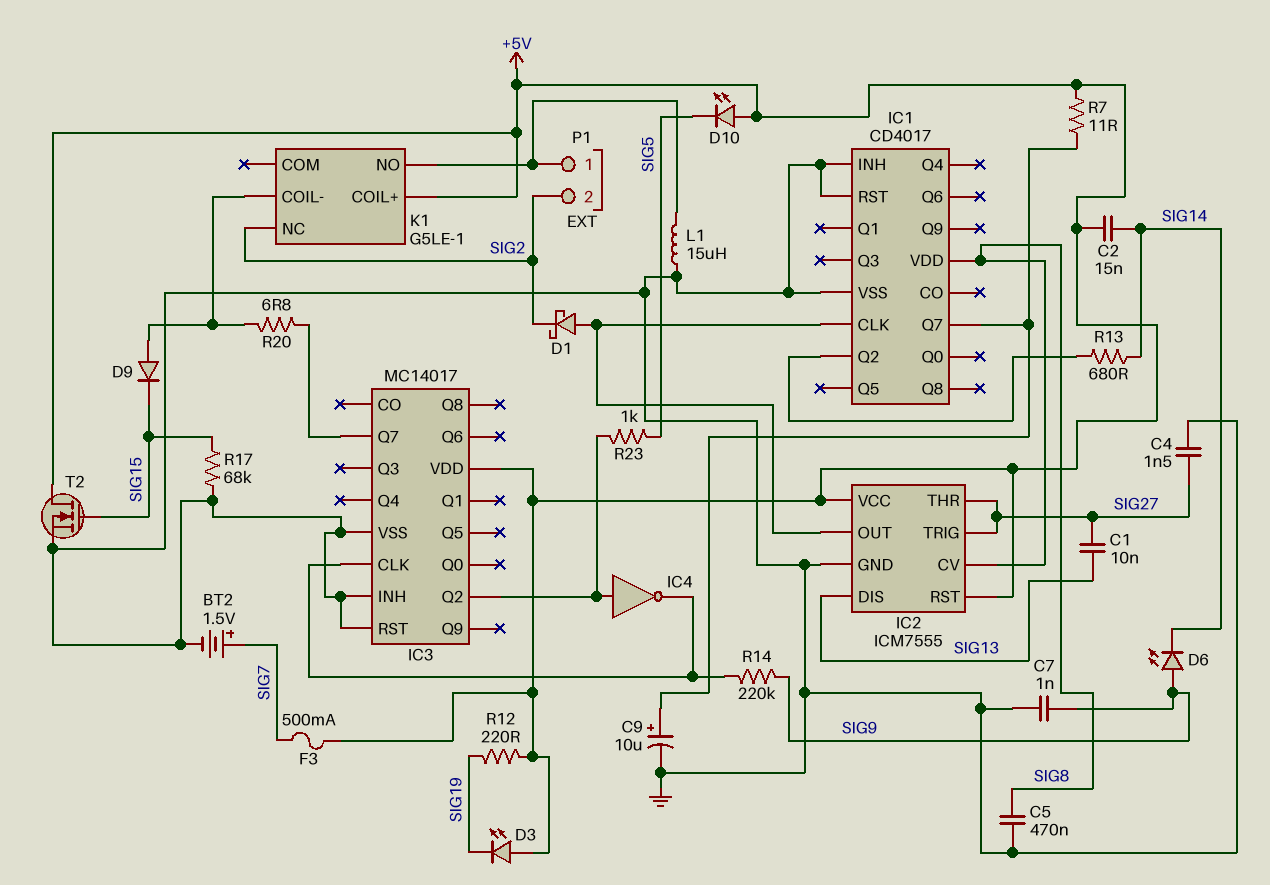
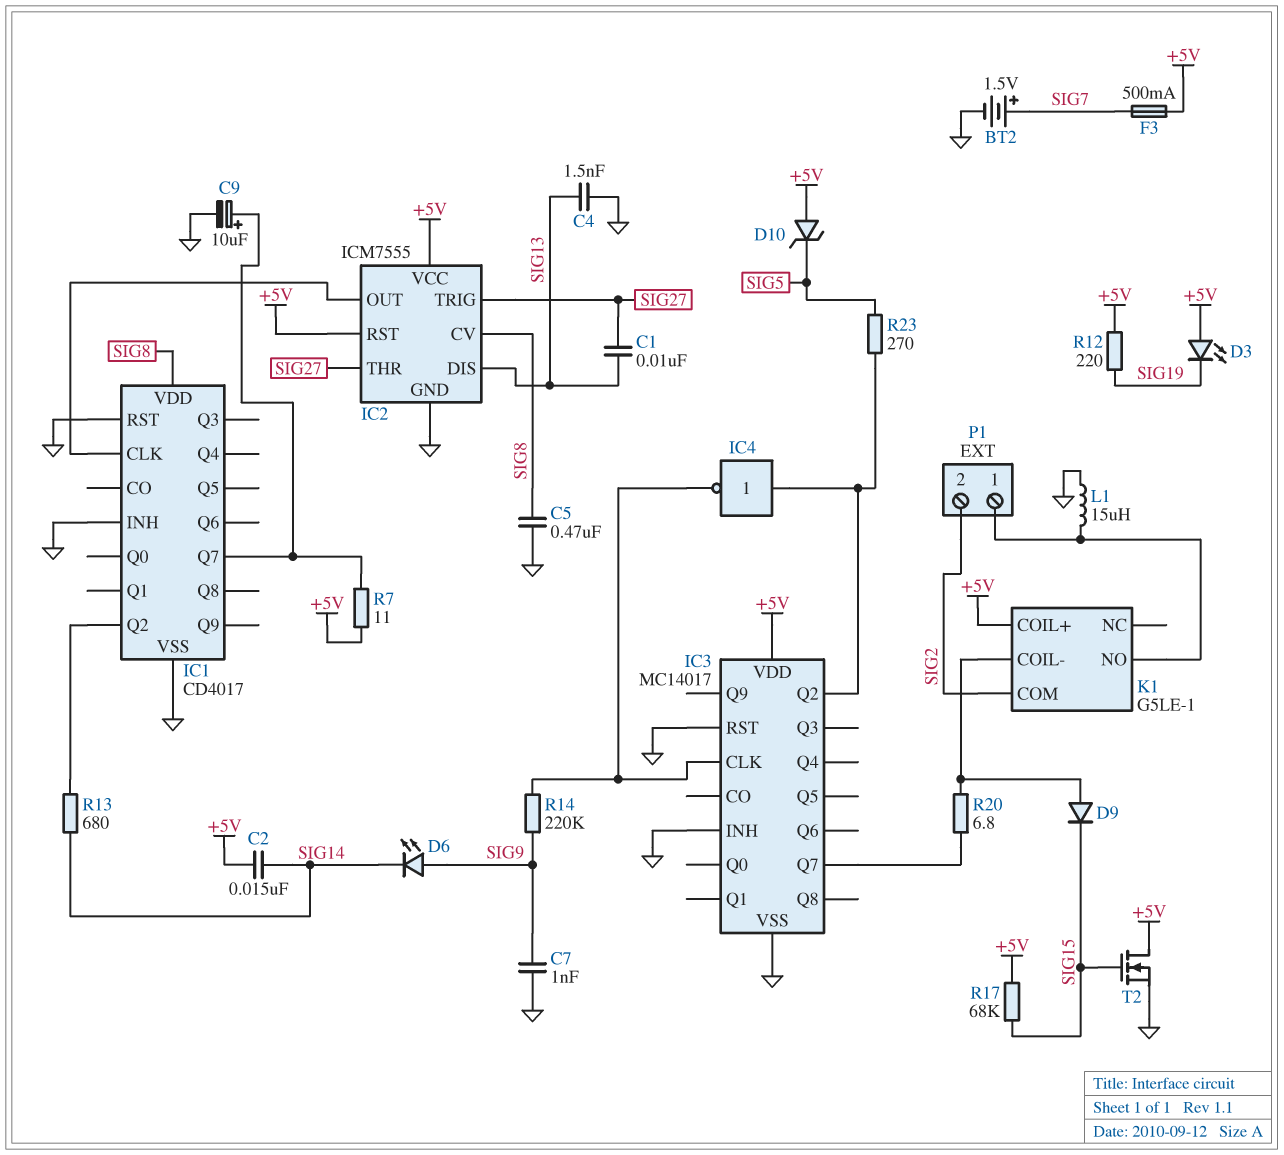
C4: 1.5nF (GND, SIG27) -> 1.5nF (GND, SIG13)
D1: schottky (A IC1/CLK, K SIG2) -> none
D10: LED (A +5V, K SIG5) -> zener (A +5V, K SIG5)
K1 pin COM: none -> SIG2
K1 pin NC: SIG2 -> none
R17: 68k (GND, SIG15) -> 68k (+5V, SIG15)
R23: 1k (IC3/Q2, SIG5) -> 270 (IC3/Q2, SIG5)

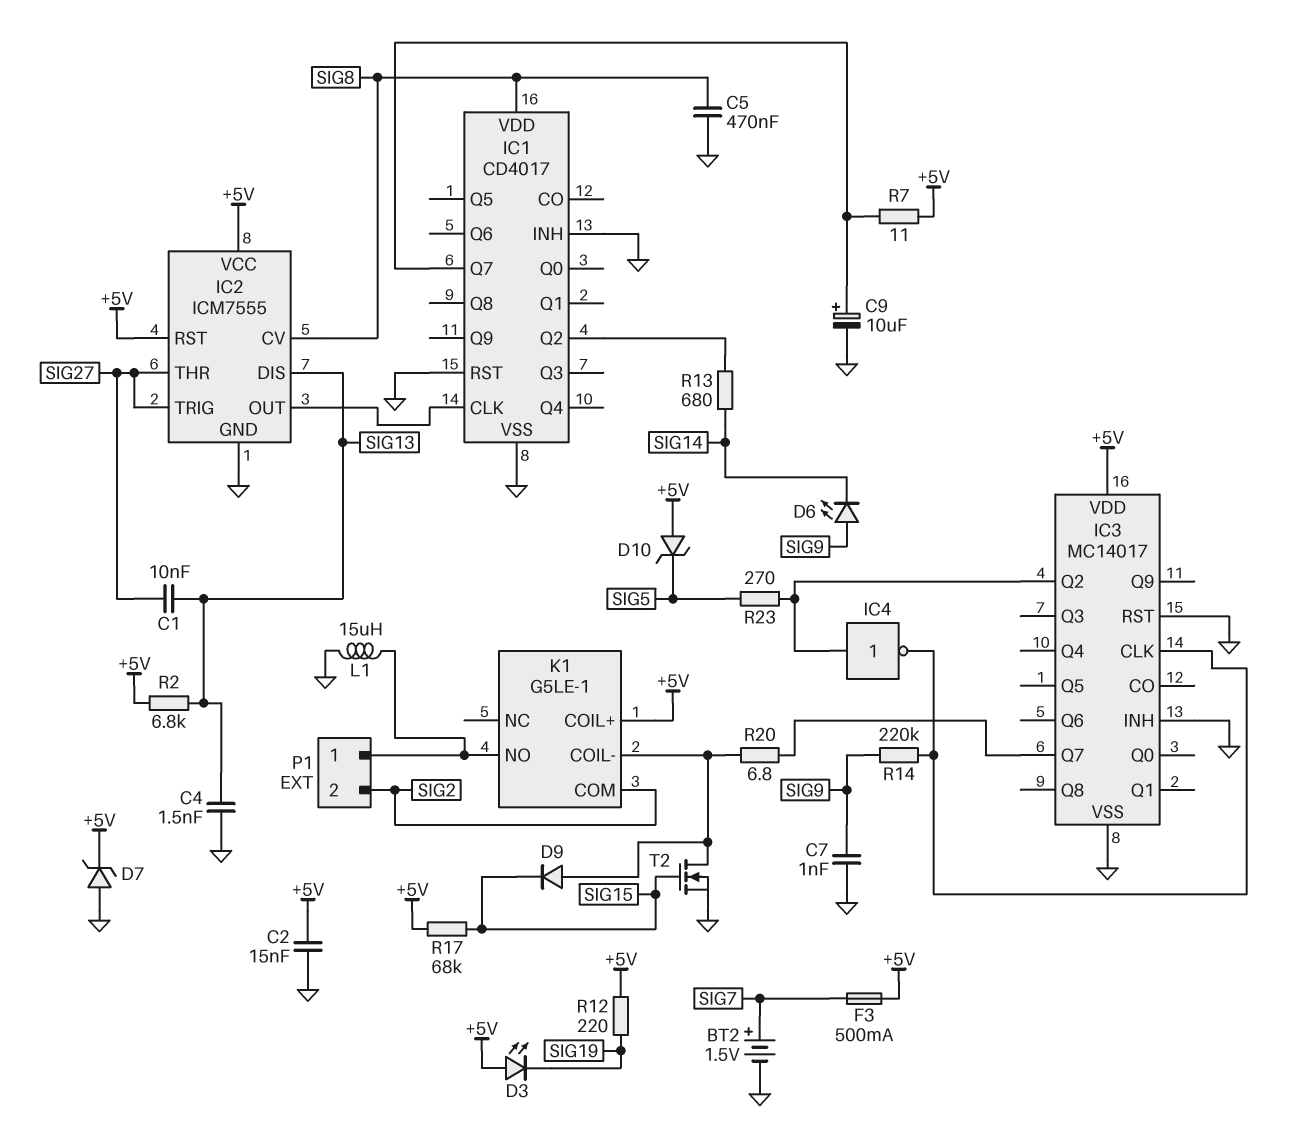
C2: 15nF (+5V, SIG14) -> 15nF (+5V, GND)
D7: none -> zener (A GND, K +5V)
R2: none -> 6.8k (+5V, SIG13)
T2: NMOS (G SIG15, D +5V, S GND) -> NMOS (G SIG15, D K1/COIL-, S GND)

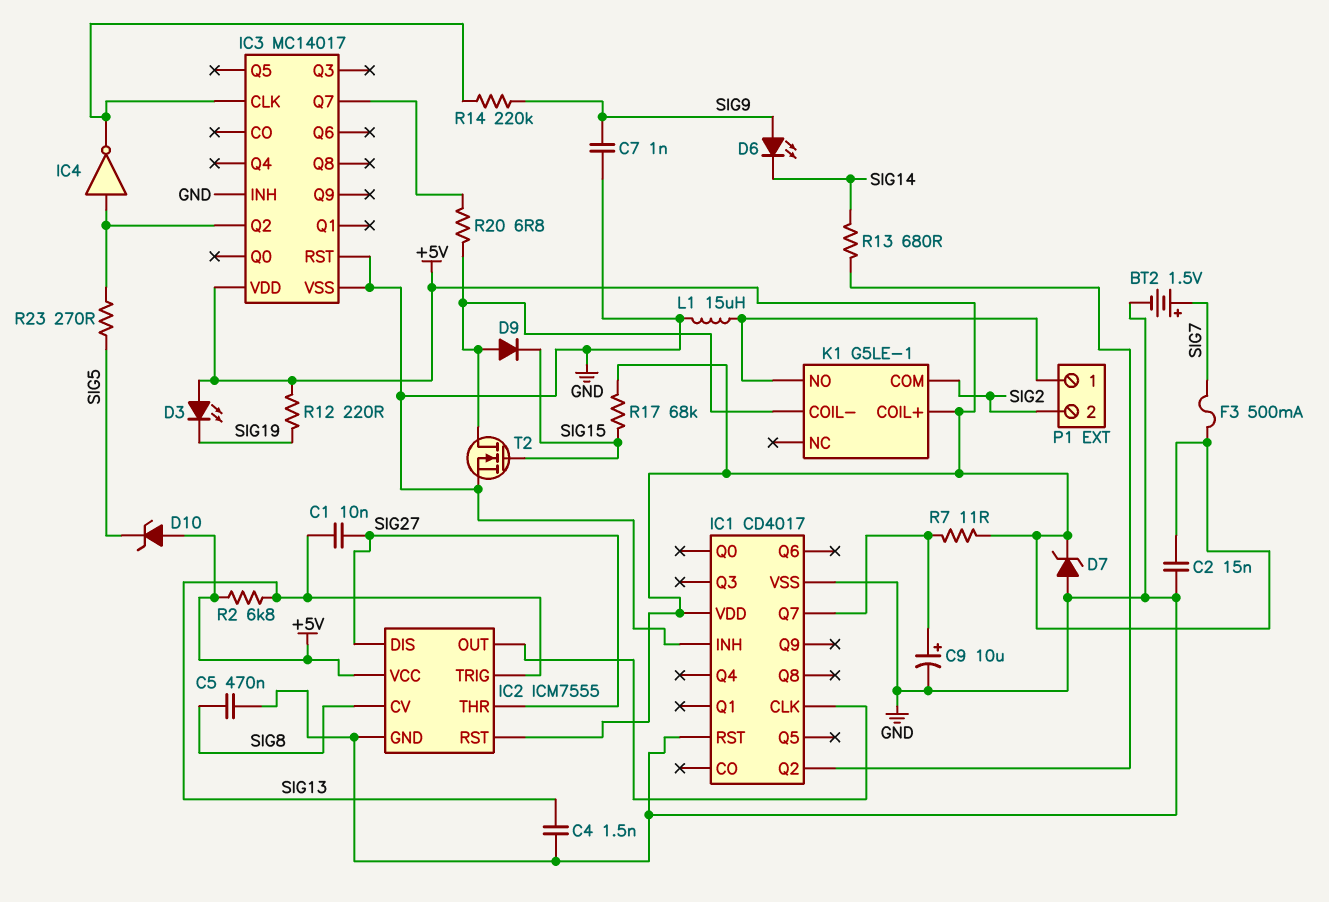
IC1 pin VDD: SIG8 -> +5V
IC2 pin DIS: SIG13 -> SIG27
IC2 pin TRIG: SIG27 -> SIG13

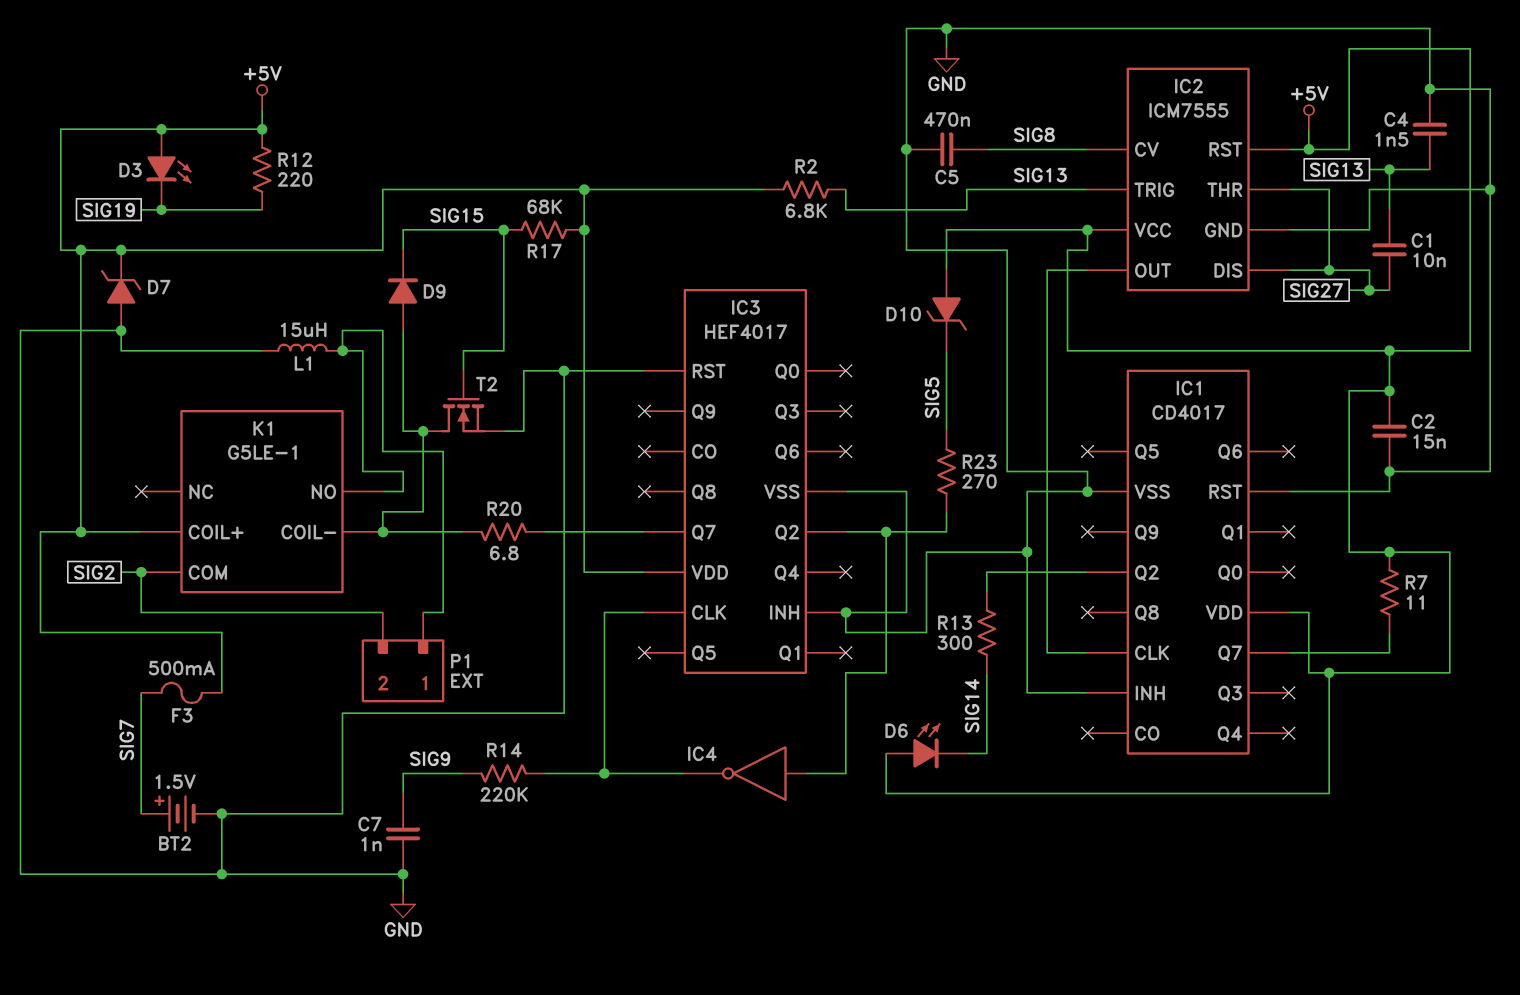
C9: 10uF (plus IC1/Q7, minus GND) -> none
D6: LED (A SIG9, K SIG14) -> LED (A +5V, K SIG14)
IC3: MC14017 -> HEF4017
R13: 680 (IC1/Q2, SIG14) -> 300 (IC1/Q2, SIG14)

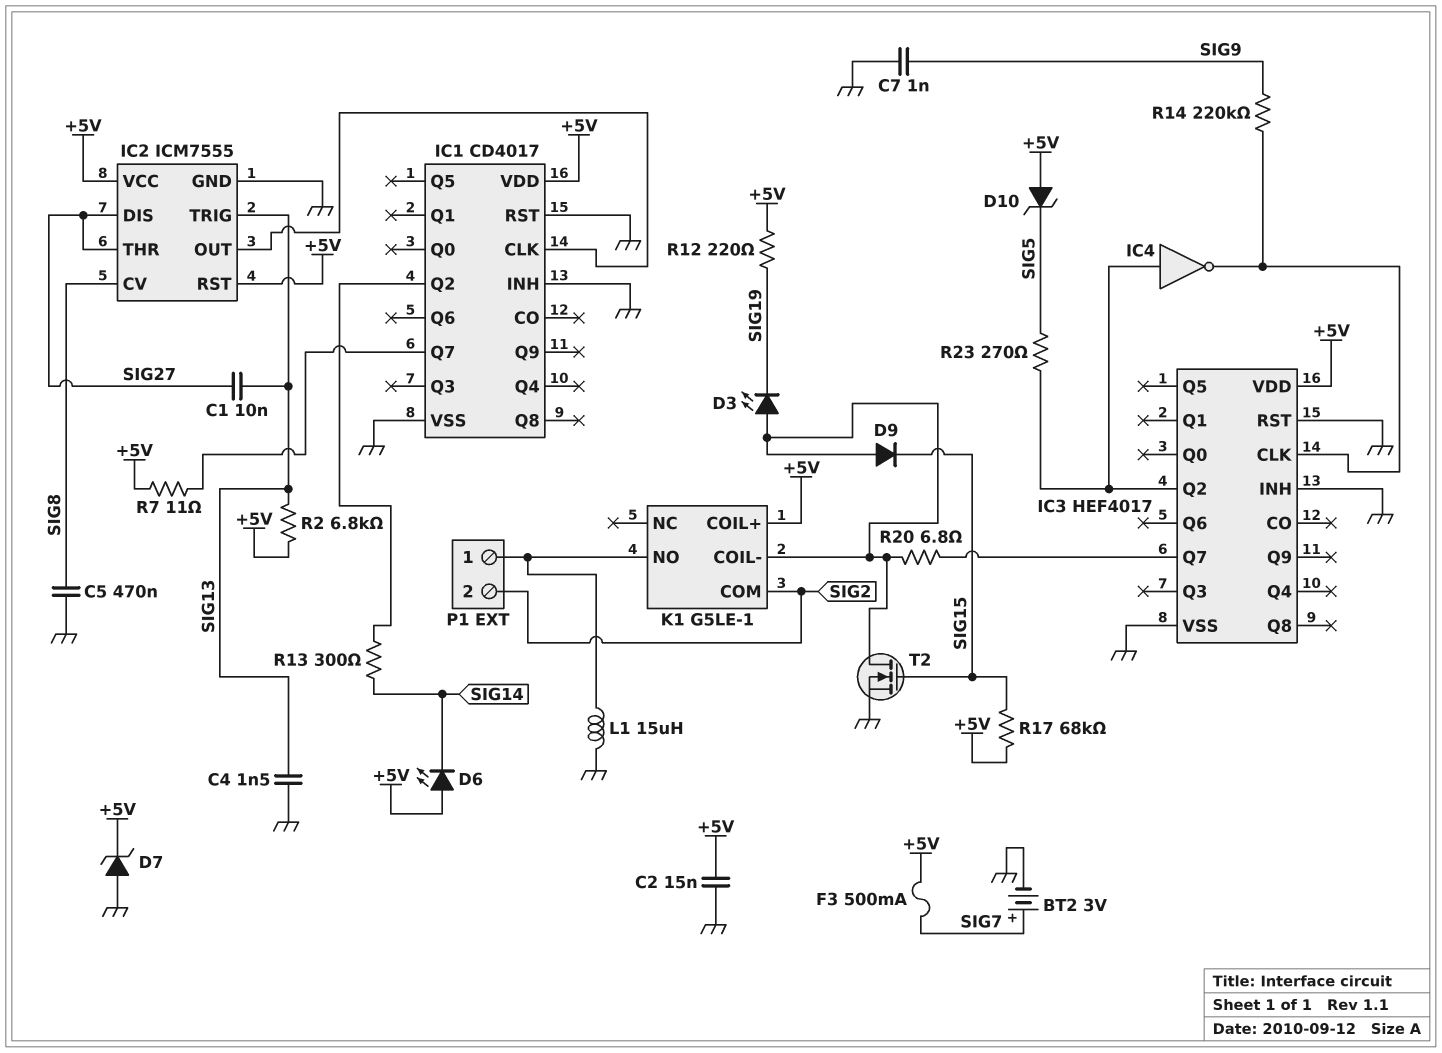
BT2: 1.5V (plus SIG7, minus GND) -> 3V (plus SIG7, minus GND)
D3: LED (A +5V, K SIG19) -> LED (A K1/COIL-, K SIG19)

